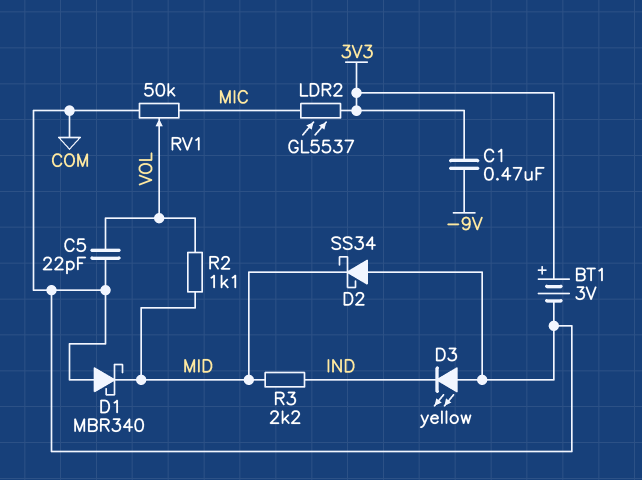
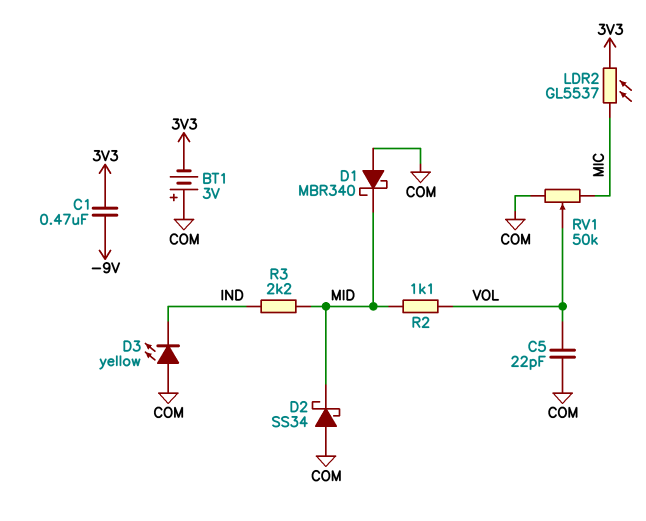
BT1: 3V (plus 3V3, minus COM) -> 3V (plus COM, minus 3V3)

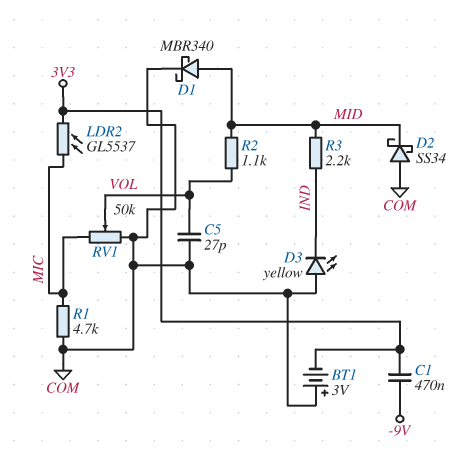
C5: 22pF (COM, VOL) -> 27pF (COM, VOL)
D1: schottky MBR340 (A COM, K MID) -> schottky MBR340 (A MID, K COM)
R1: none -> 4.7k (COM, MIC)

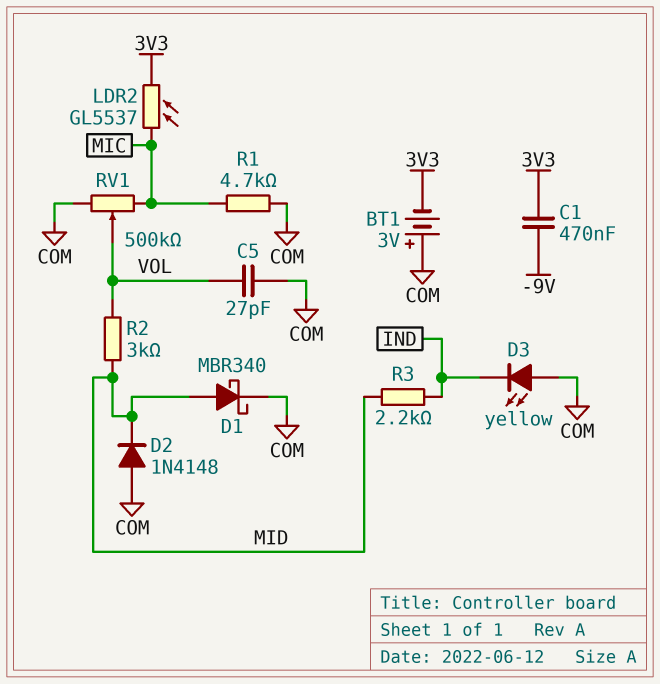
D2: schottky SS34 (A COM, K MID) -> diode 1N4148 (A COM, K MID)
R2: 1.1k (MID, VOL) -> 3k (MID, VOL)
RV1: 50k (COM, MIC, wiper VOL) -> 500k (COM, MIC, wiper VOL)

